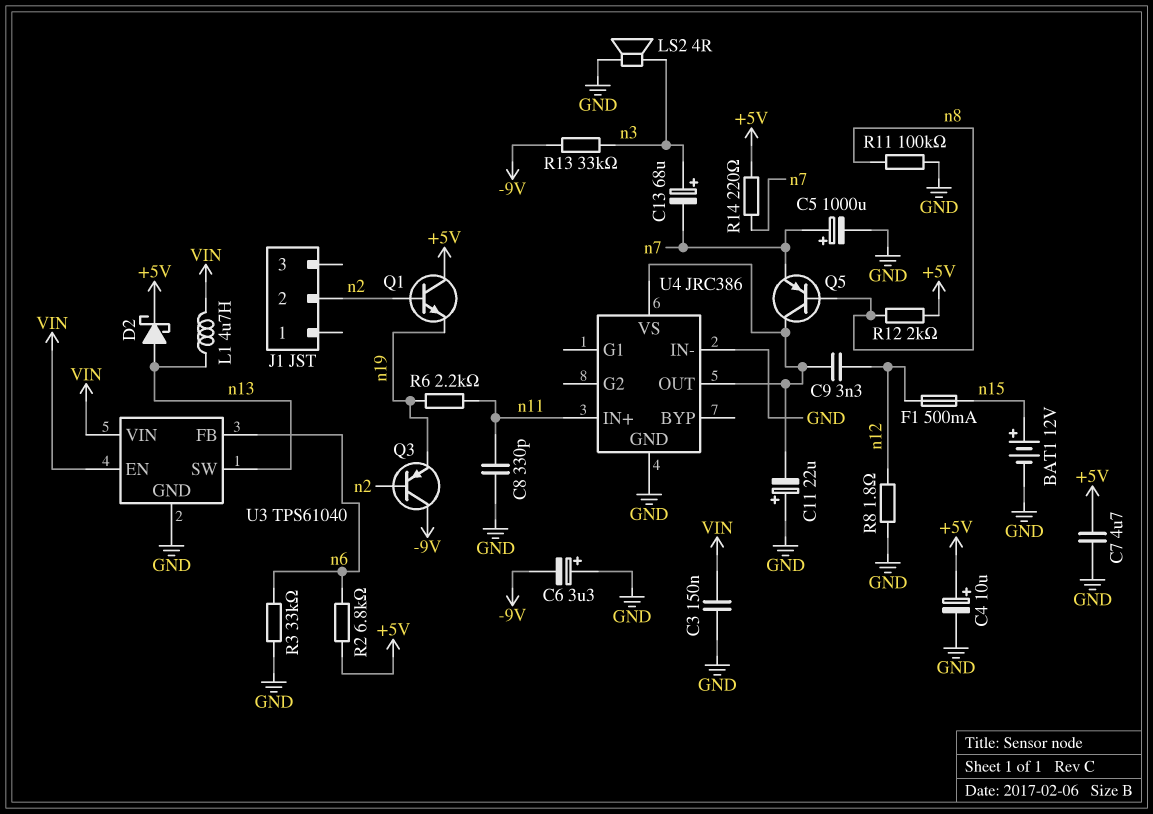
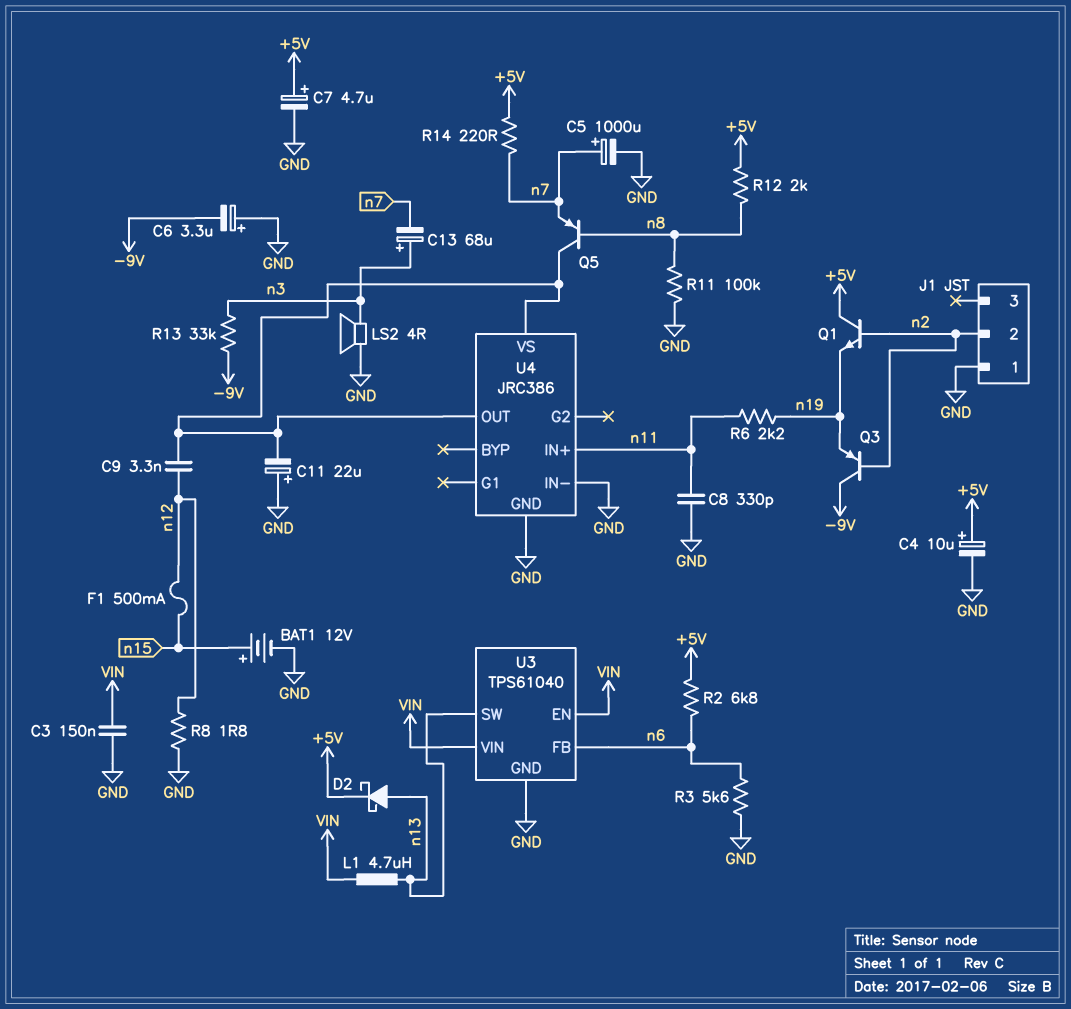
C7: 4.7uF (+5V, GND) -> 4.7uF (plus +5V, minus GND)
J1 pin 1: none -> GND
R3: 33k (GND, n6) -> 5.6k (GND, n6)

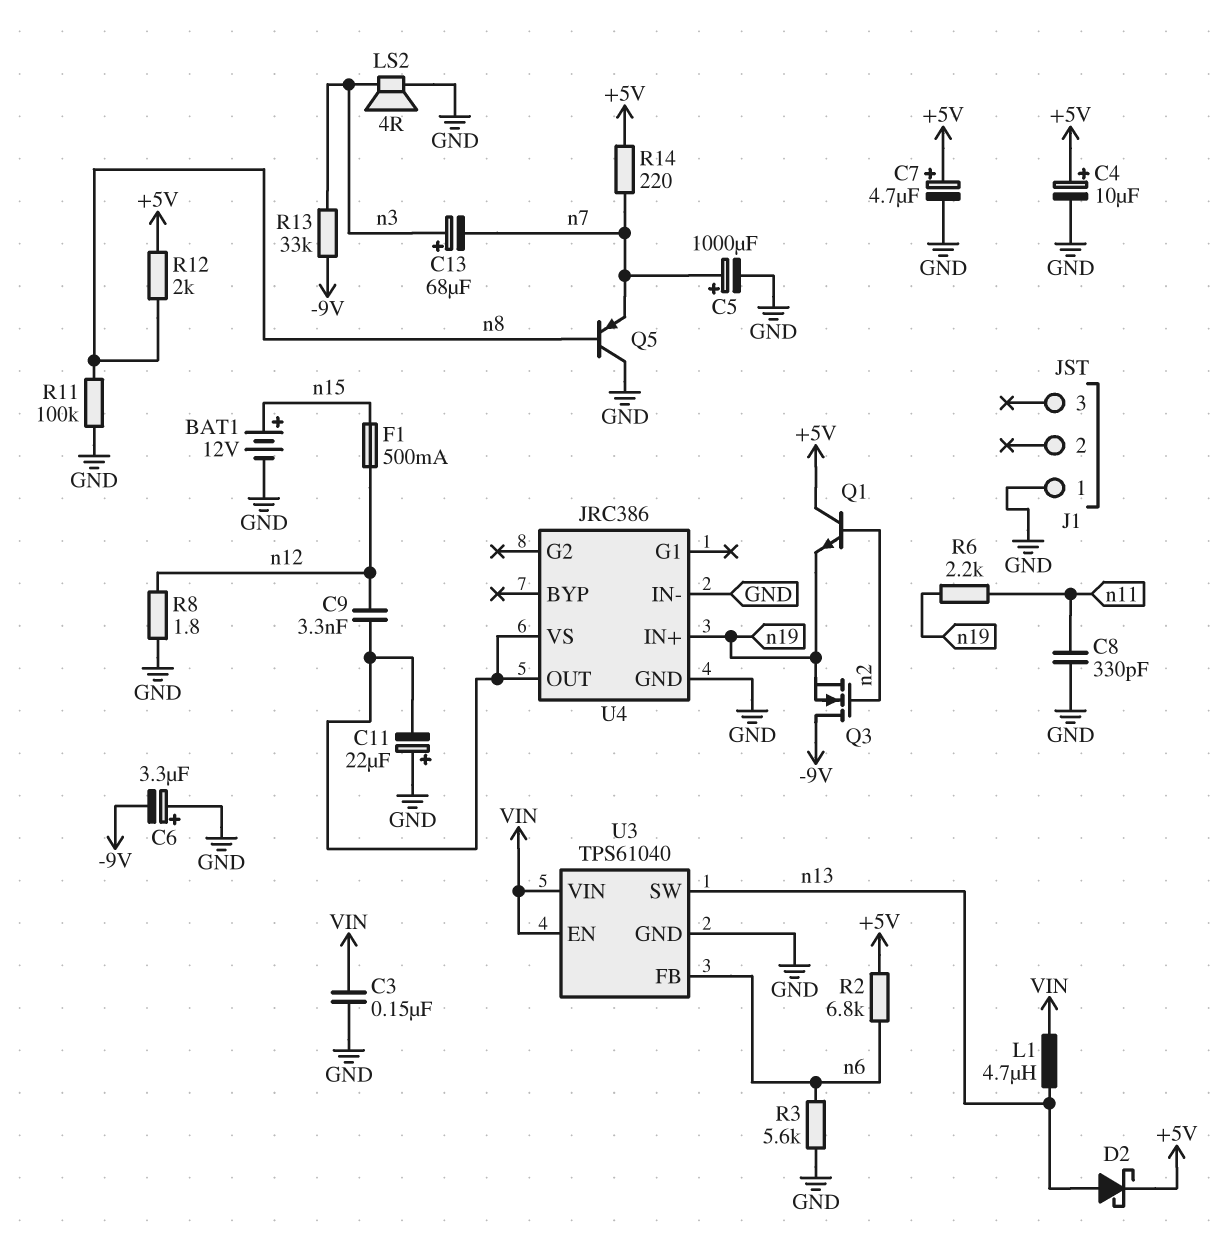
J1 pin 2: n2 -> none
Q3: PNP (B n2, C -9V, E n19) -> NMOS (G n2, D -9V, S n19)
Q5: PNP (B n8, C U4/OUT, E n7) -> PNP (B n8, C GND, E n7)
U4 pin IN+: n11 -> n19

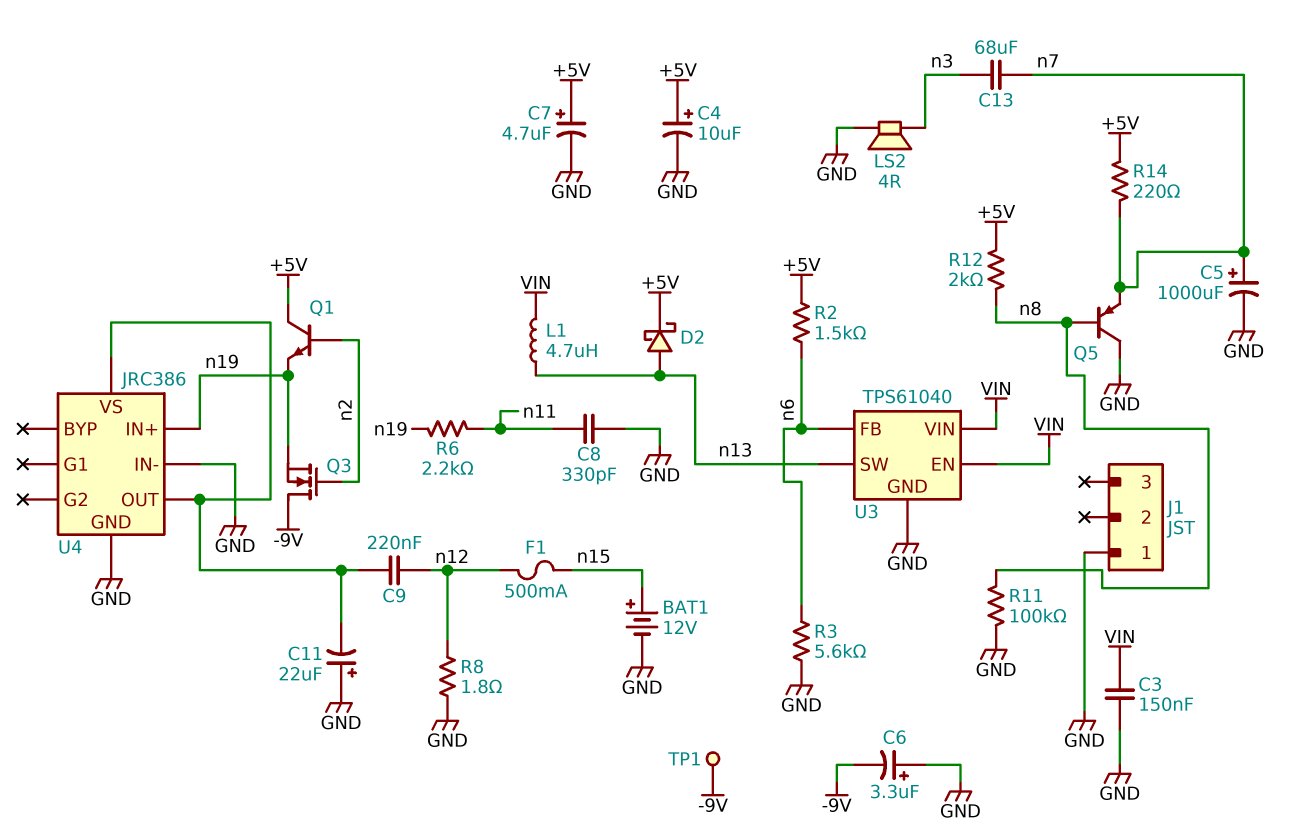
C9: 3.3nF (U4/OUT, n12) -> 220nF (U4/OUT, n12)
C13: 68uF (plus n3, minus n7) -> 68uF (n3, n7)
R2: 6.8k (+5V, n6) -> 1.5k (+5V, n6)
R13: 33k (-9V, n3) -> none
TP1: none -> test point (-9V)

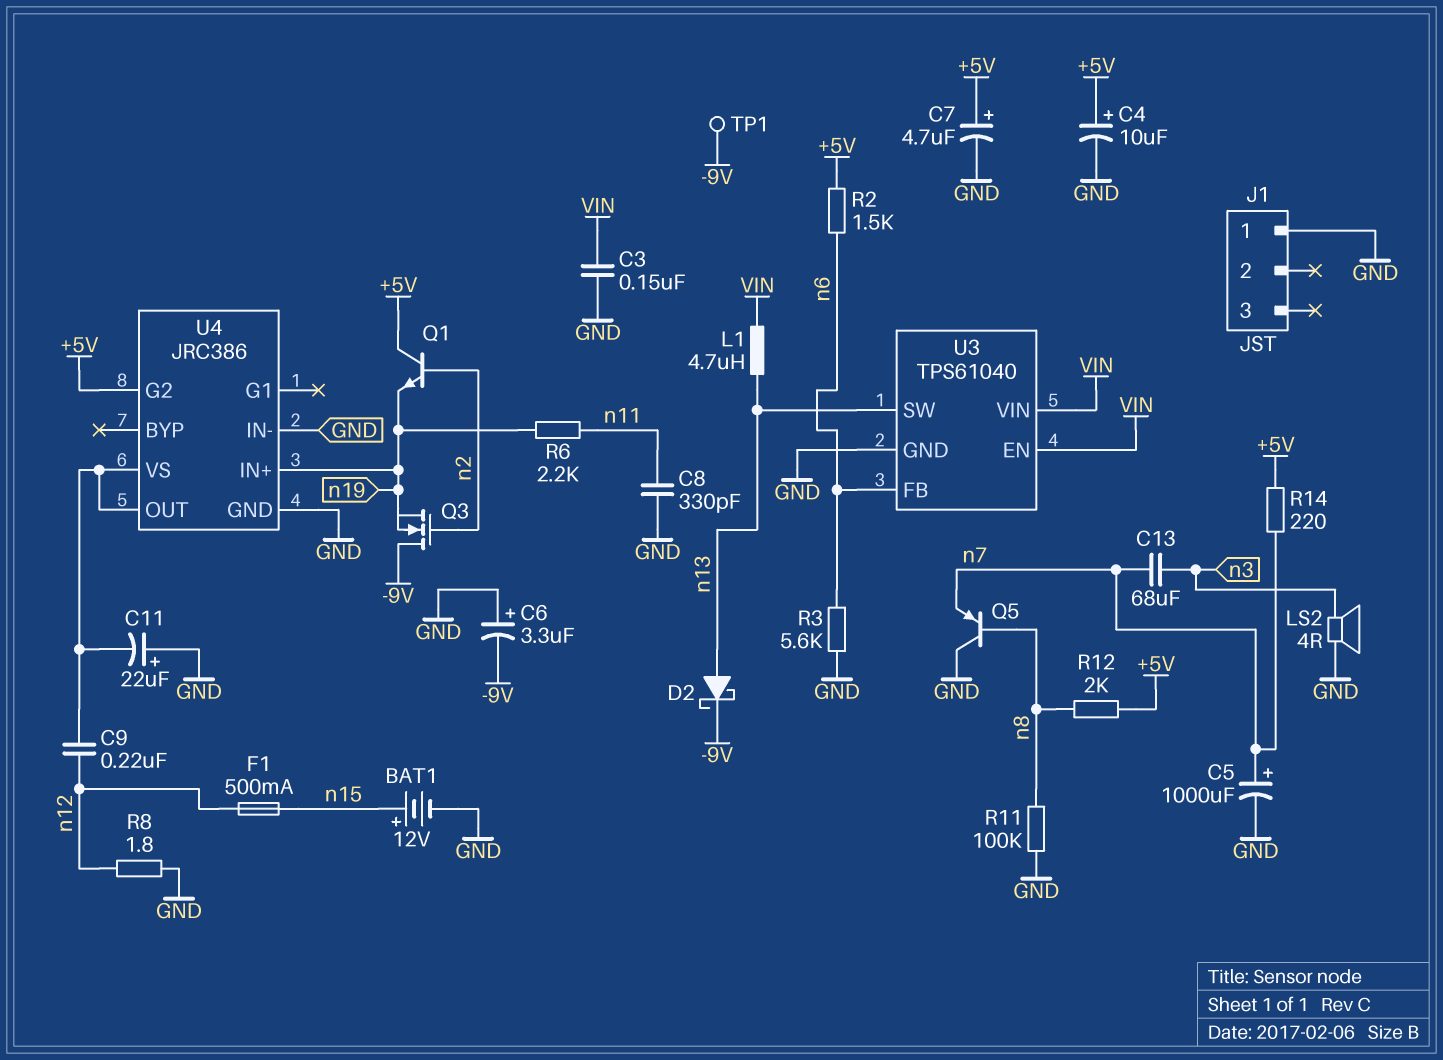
D2: schottky (A n13, K +5V) -> schottky (A n13, K -9V)
U4 pin G2: none -> +5V

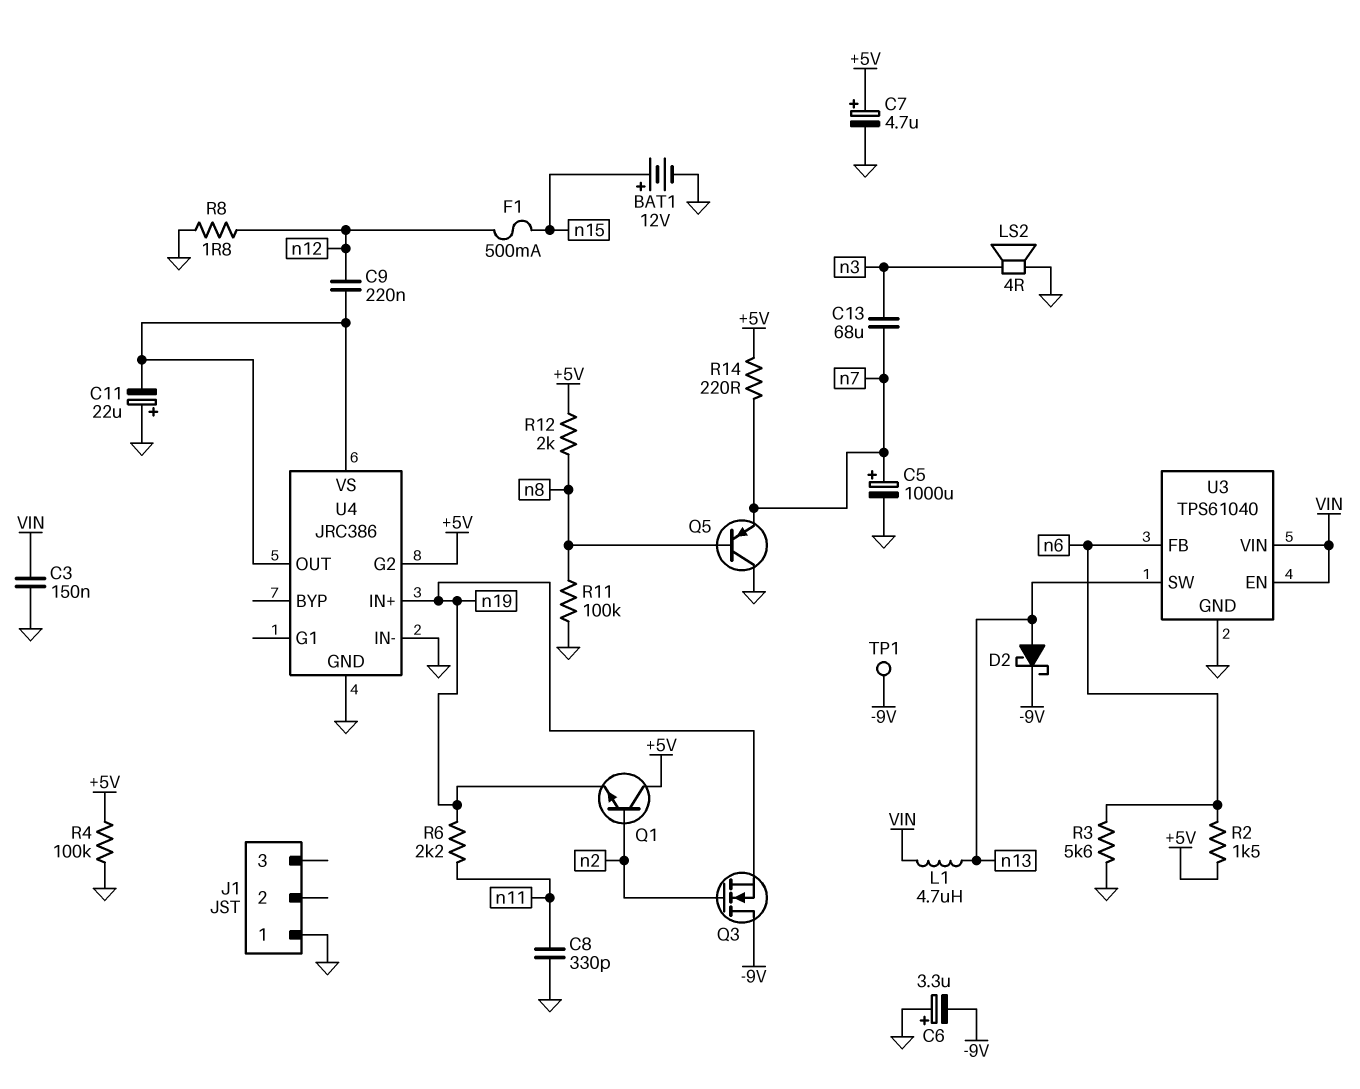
C4: 10uF (plus +5V, minus GND) -> none
R4: none -> 100k (+5V, GND)

